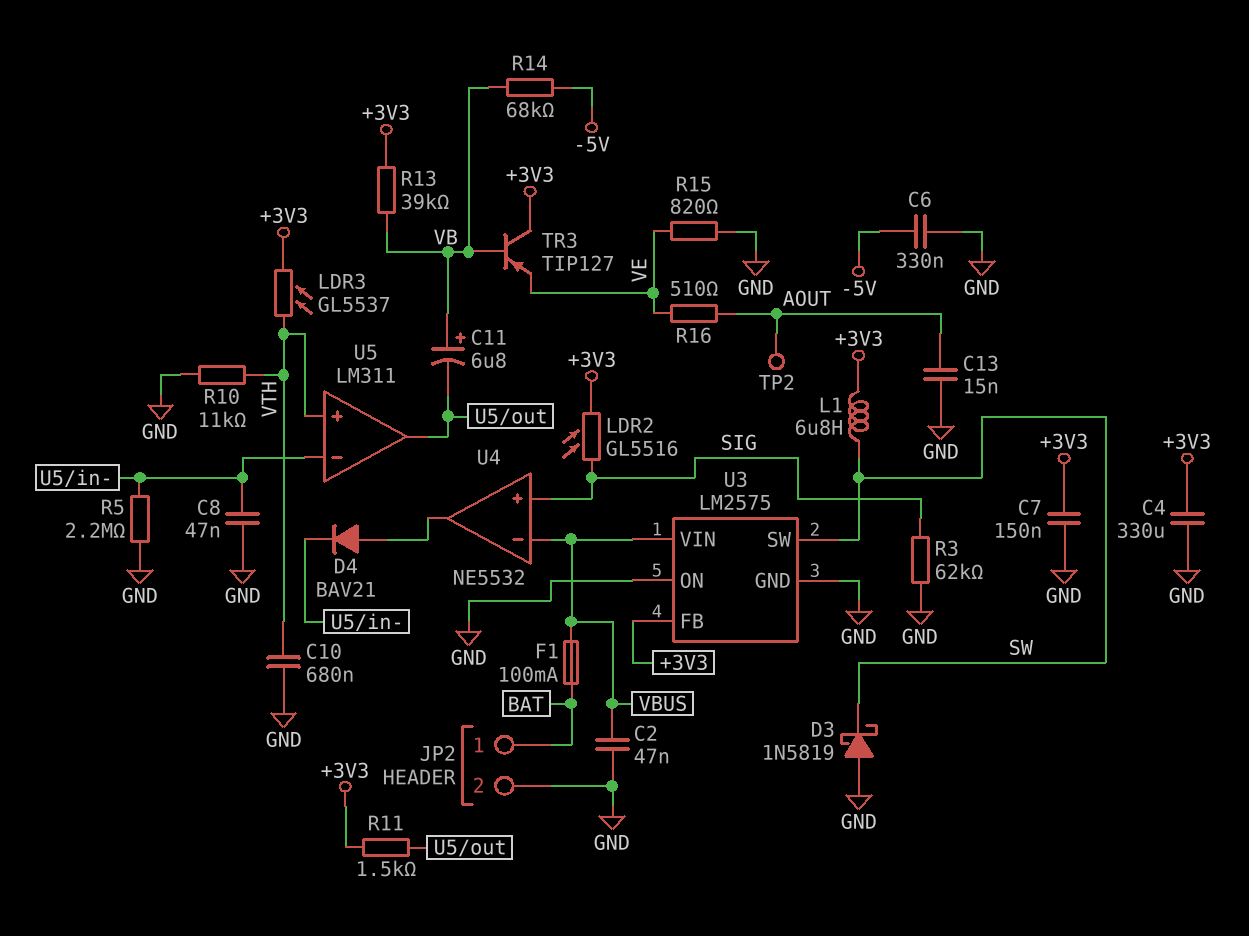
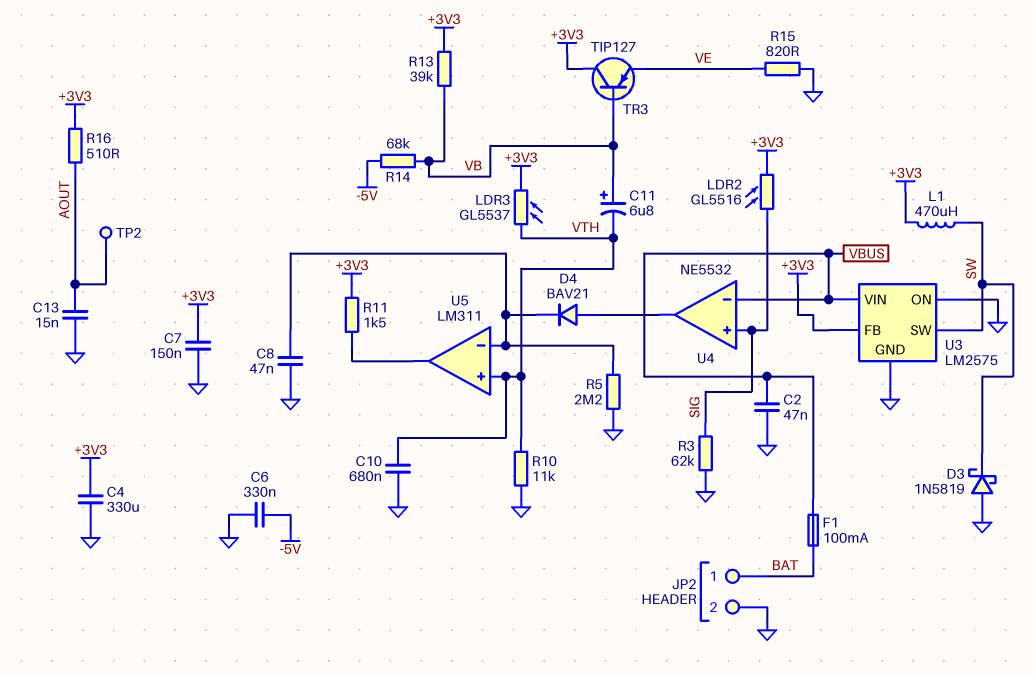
C11: 6.8uF (plus VB, minus U5/out) -> 6.8uF (plus VB, minus VTH)
L1: 6.8uH (+3V3, SW) -> 470uH (+3V3, SW)
R16: 510 (AOUT, VE) -> 510 (+3V3, AOUT)

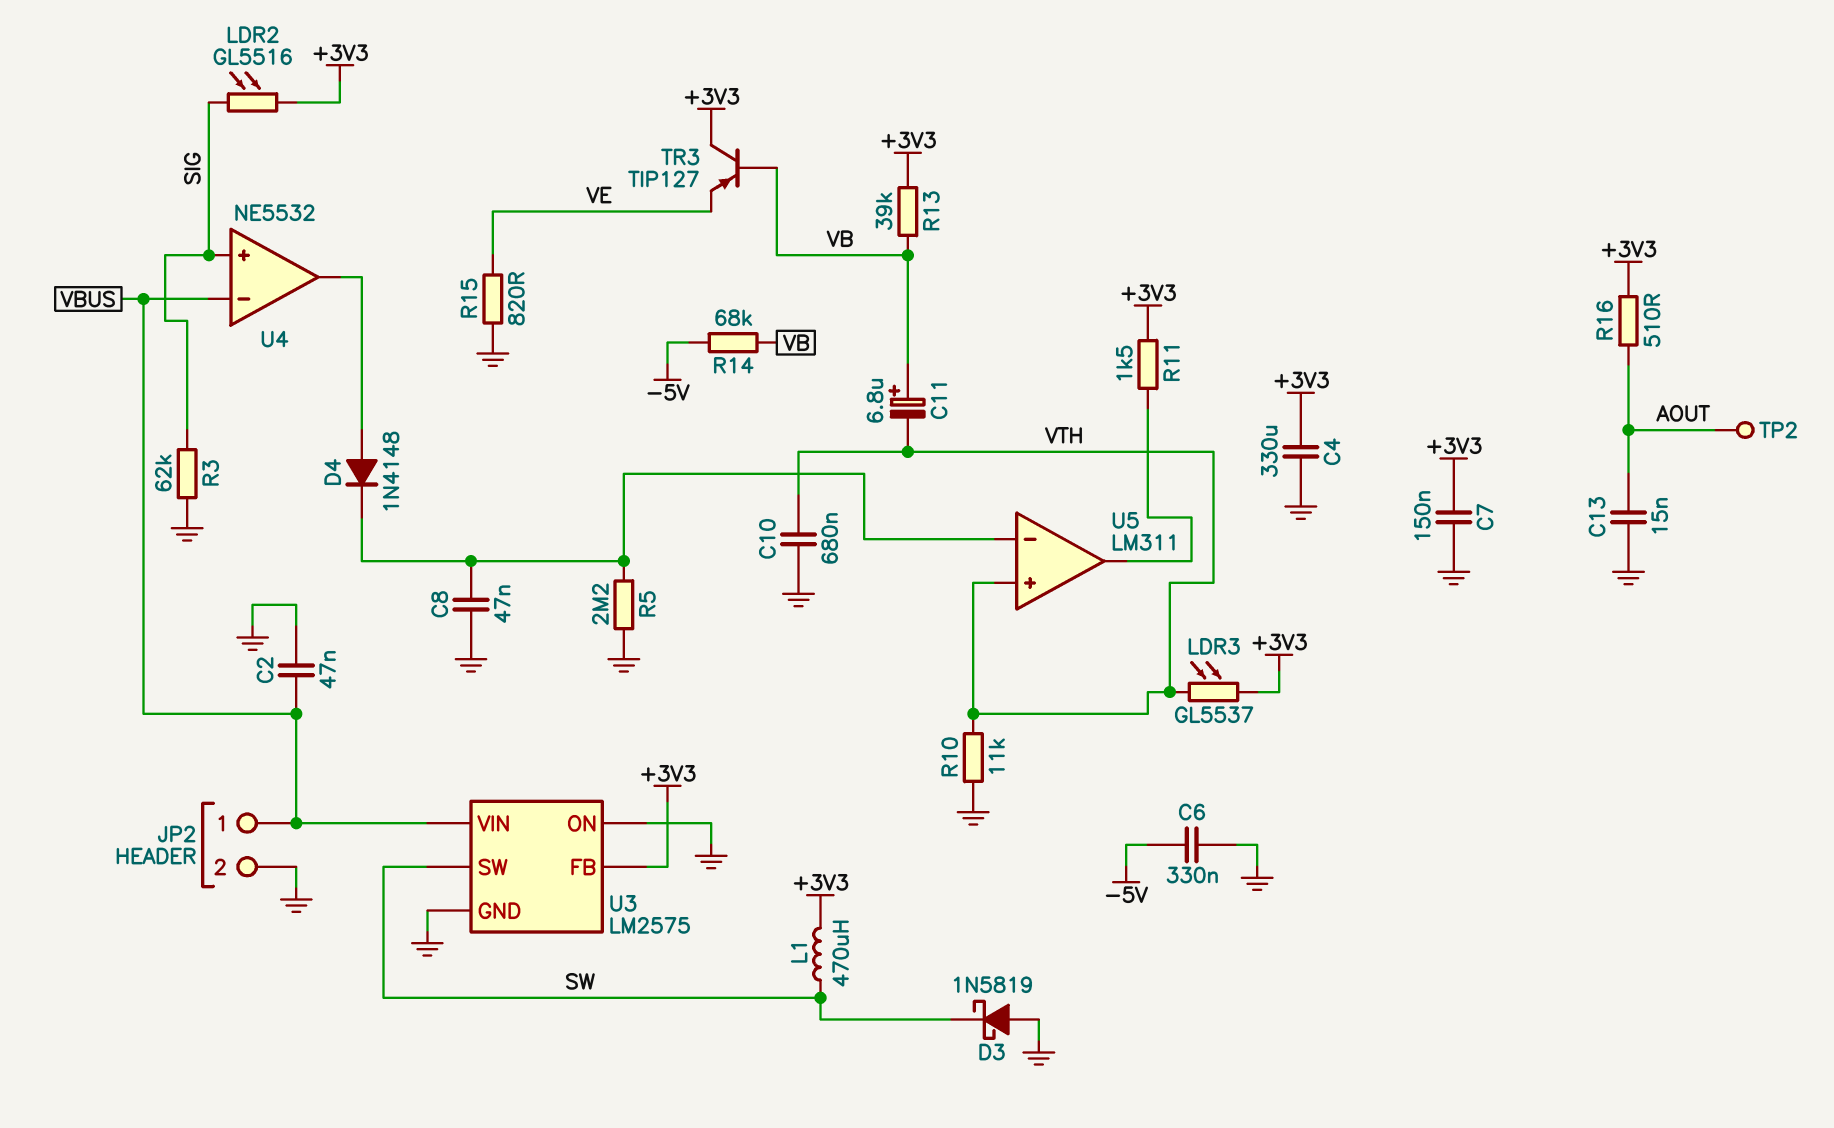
D4: diode BAV21 (A U4/out, K U5/in-) -> diode 1N4148 (A U4/out, K U5/in-)
F1: 100mA (BAT, VBUS) -> none
JP2 pin 1: BAT -> VBUS

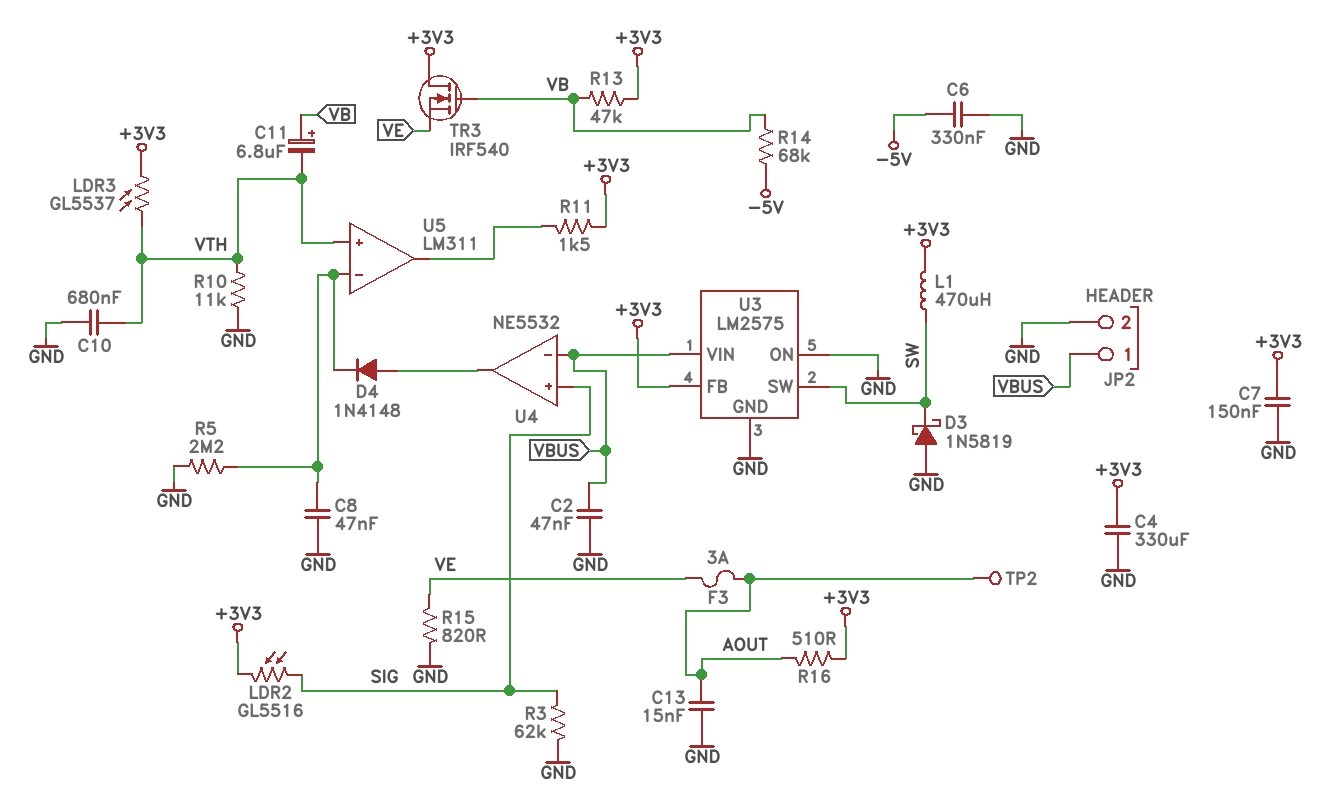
F3: none -> 3A (AOUT, VE)
R13: 39k (+3V3, VB) -> 47k (+3V3, VB)
TR3: PNP TIP127 (B VB, C +3V3, E VE) -> NMOS IRF540 (G VB, D +3V3, S VE)

